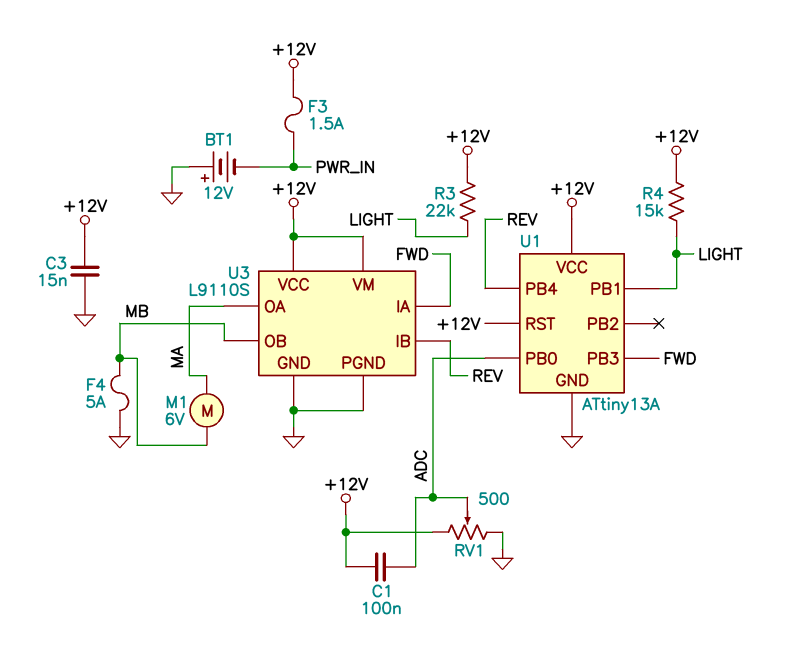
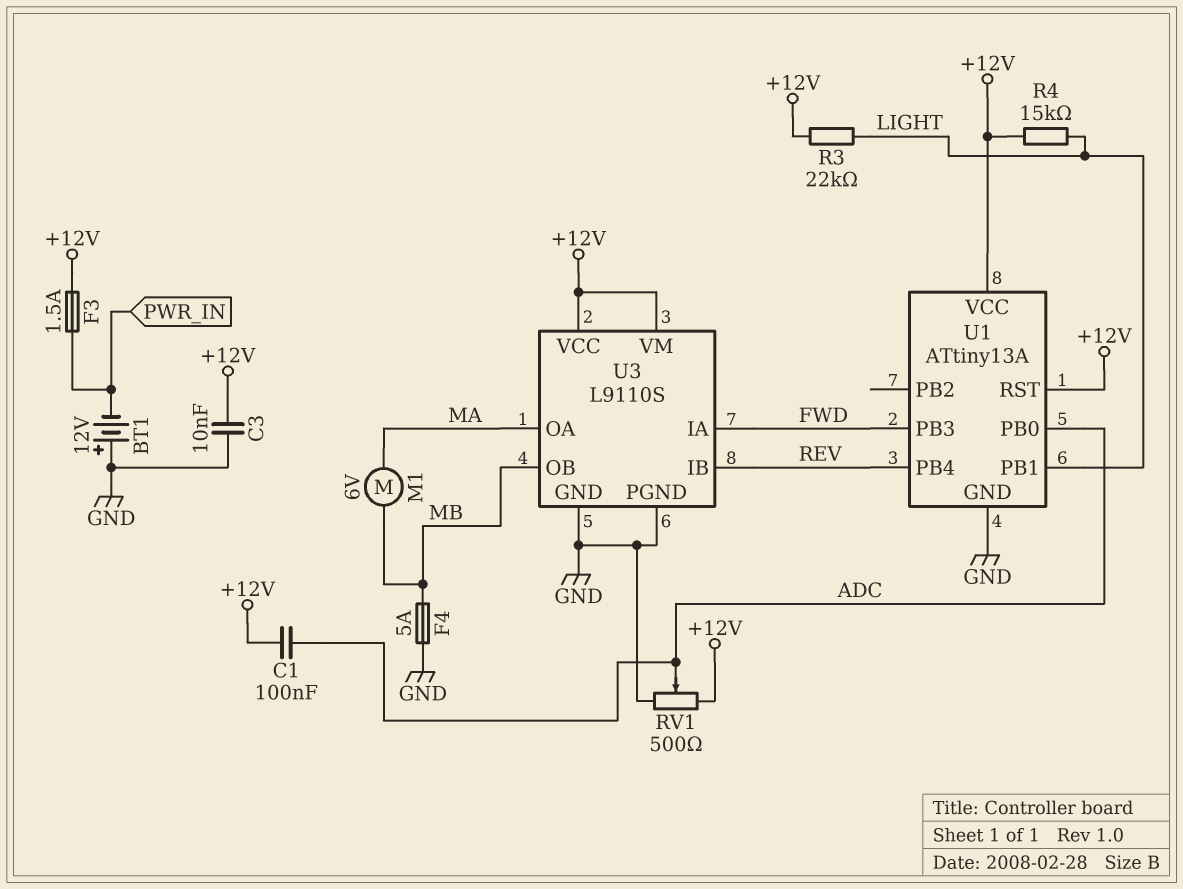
C3: 15nF (+12V, GND) -> 10nF (+12V, GND)

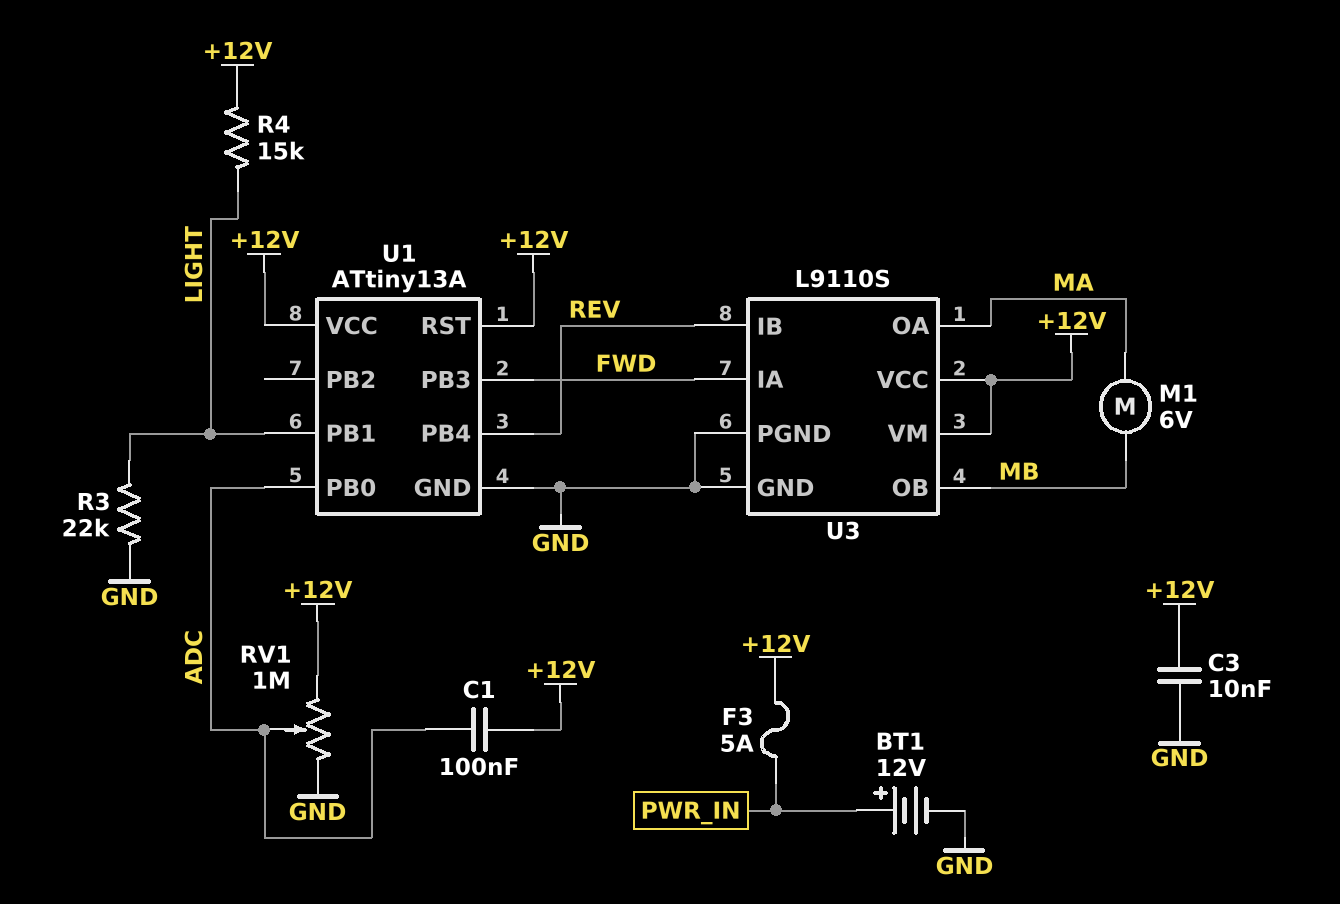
BT1: 12V (plus GND, minus PWR_IN) -> 12V (plus PWR_IN, minus GND)
F3: 1.5A (+12V, PWR_IN) -> 5A (+12V, PWR_IN)
F4: 5A (GND, MB) -> none
R3: 22k (+12V, LIGHT) -> 22k (GND, LIGHT)
RV1: 500 (+12V, GND, wiper ADC) -> 1M (+12V, GND, wiper ADC)

